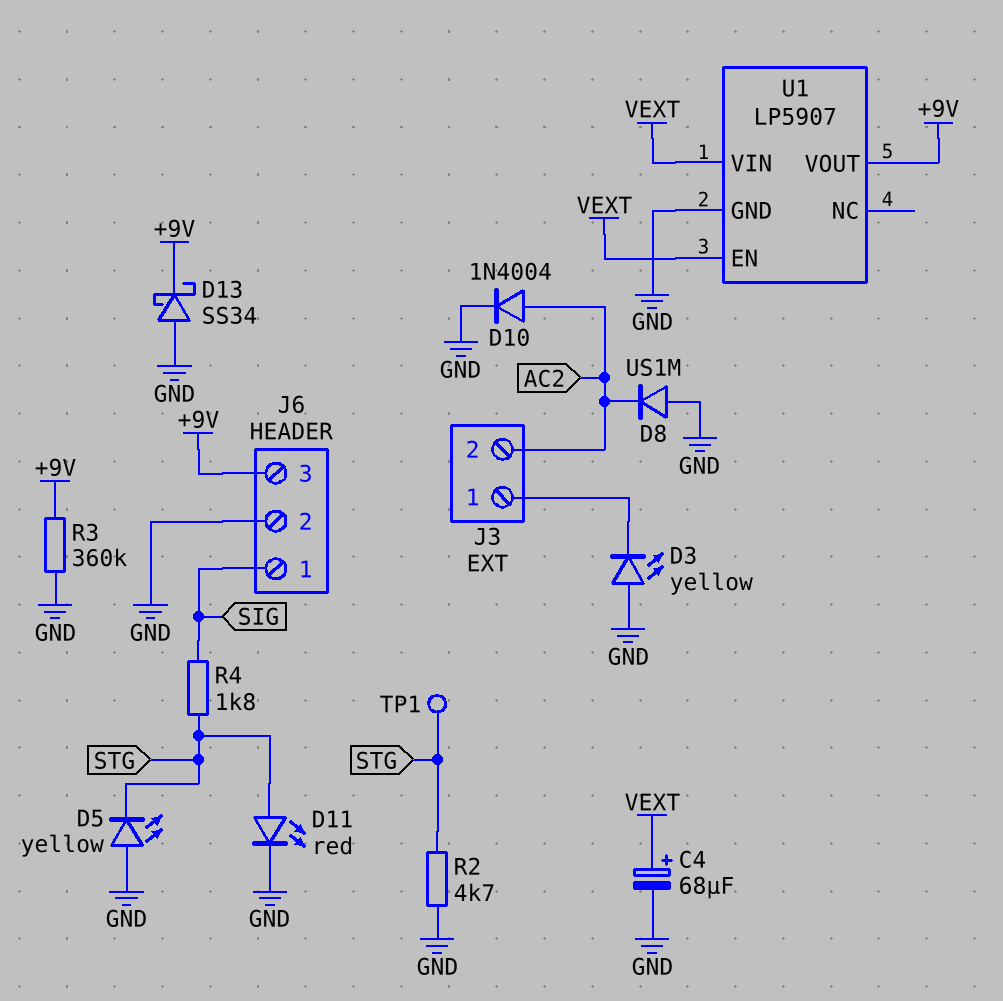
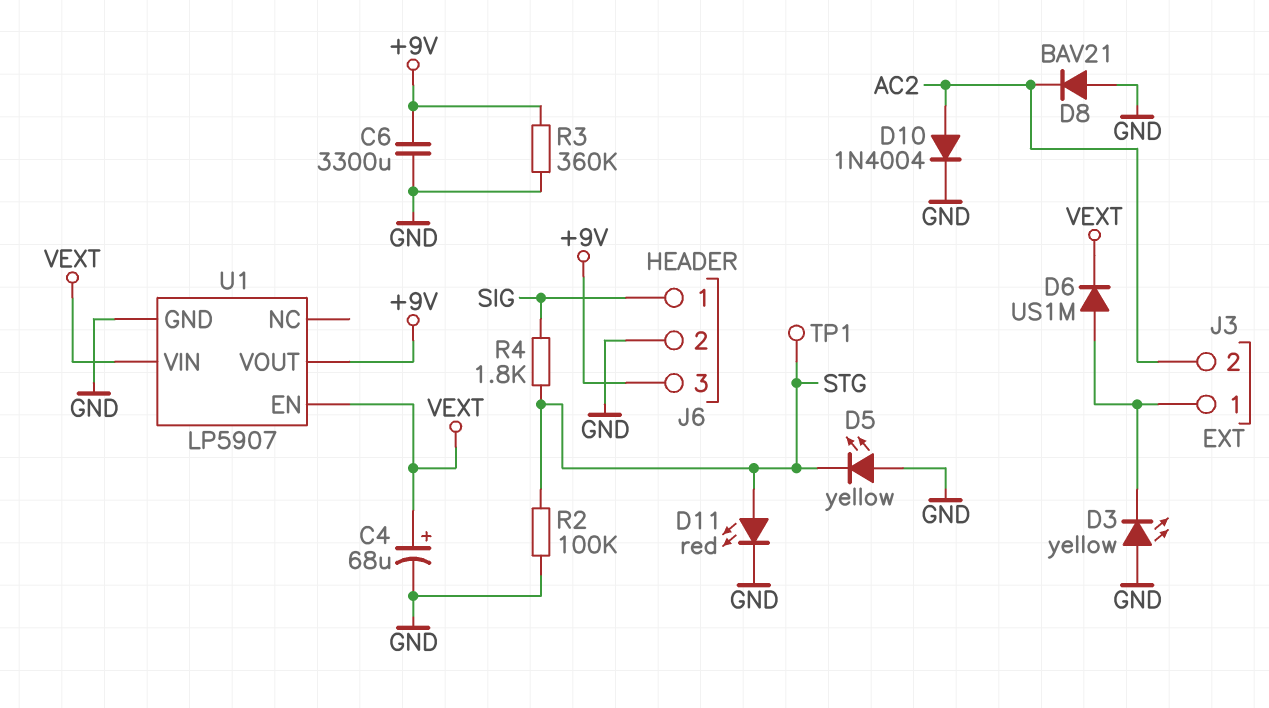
C6: none -> 3300uF (+9V, GND)
D6: none -> diode US1M (A J3/1, K VEXT)
D8: diode US1M (A GND, K AC2) -> diode BAV21 (A GND, K AC2)
D13: schottky SS34 (A GND, K +9V) -> none
R2: 4.7k (GND, STG) -> 100k (GND, STG)

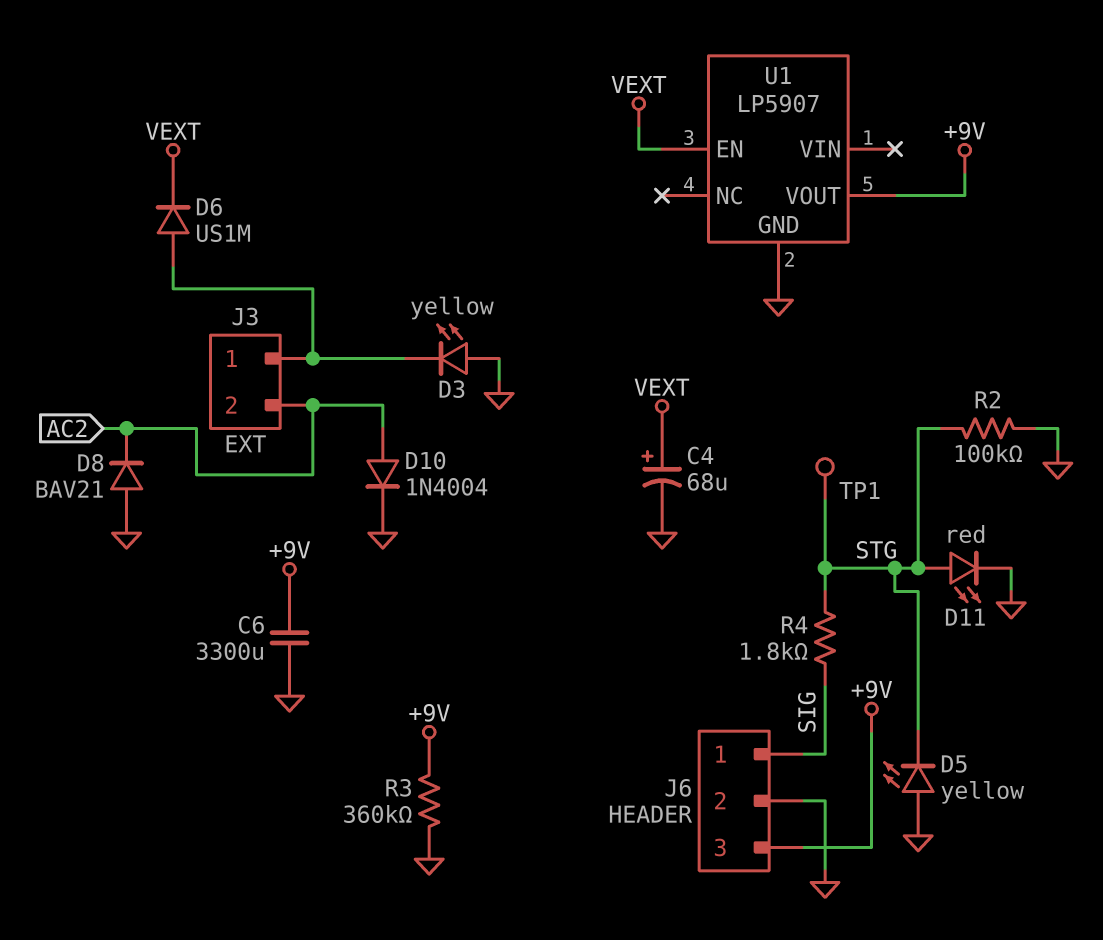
U1 pin VIN: VEXT -> none

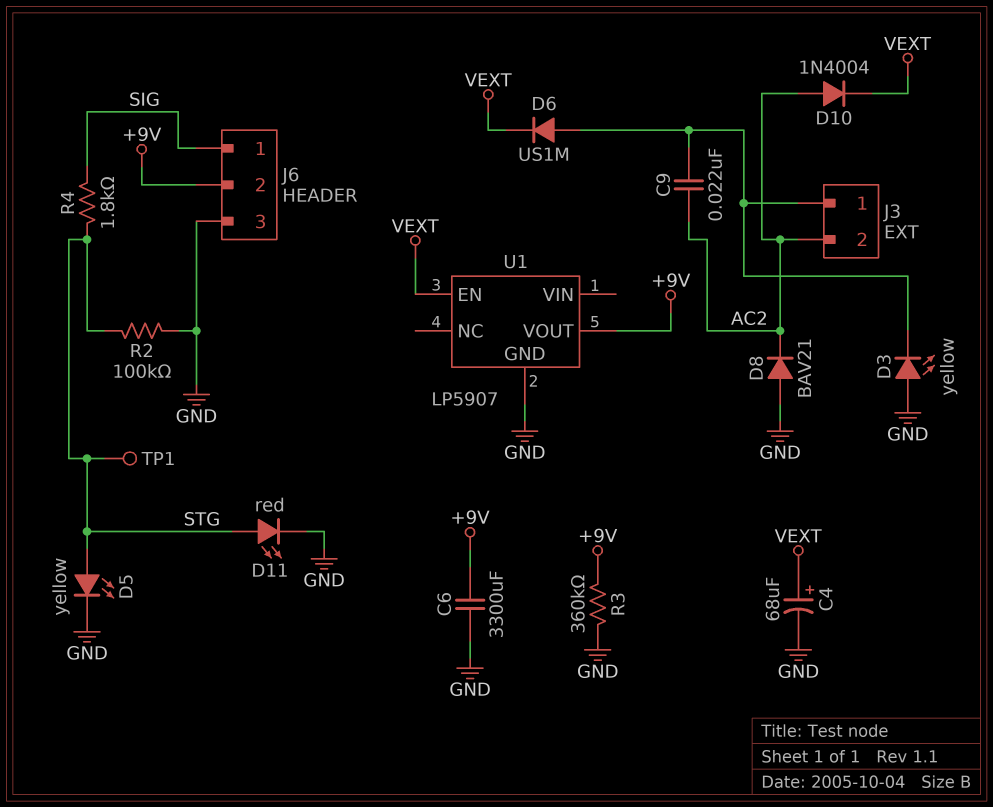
C9: none -> 22nF (AC2, J3/1)
D5: LED yellow (A GND, K STG) -> LED yellow (A STG, K GND)
D10: diode 1N4004 (A AC2, K GND) -> diode 1N4004 (A AC2, K VEXT)
J6 pin 2: GND -> +9V
J6 pin 3: +9V -> GND

